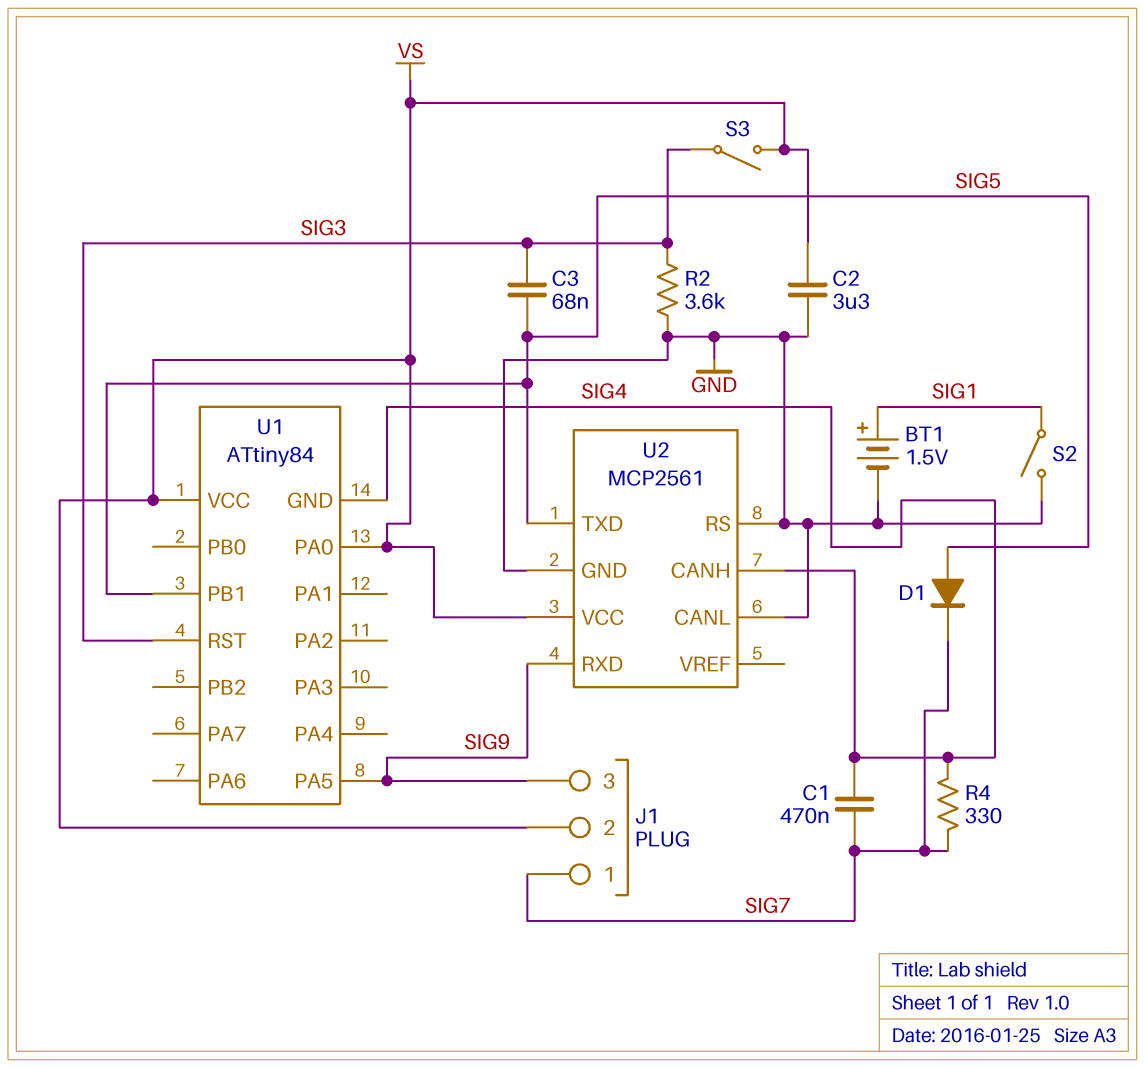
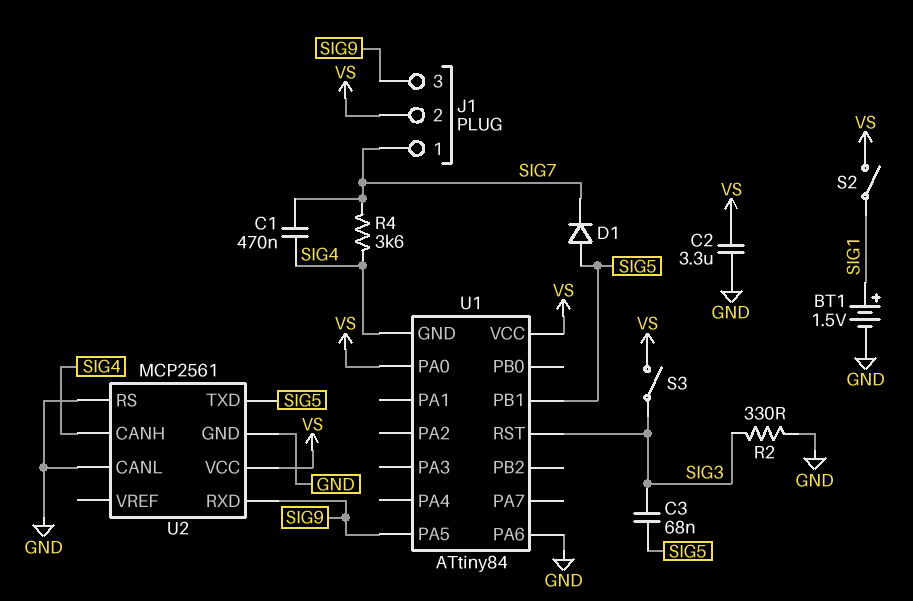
R2: 3.6k (GND, SIG3) -> 330 (GND, SIG3)
R4: 330 (SIG4, SIG7) -> 3.6k (SIG4, SIG7)
S2: switch (GND, SIG1) -> switch (SIG1, VS)
U1 pin PA6: none -> GND

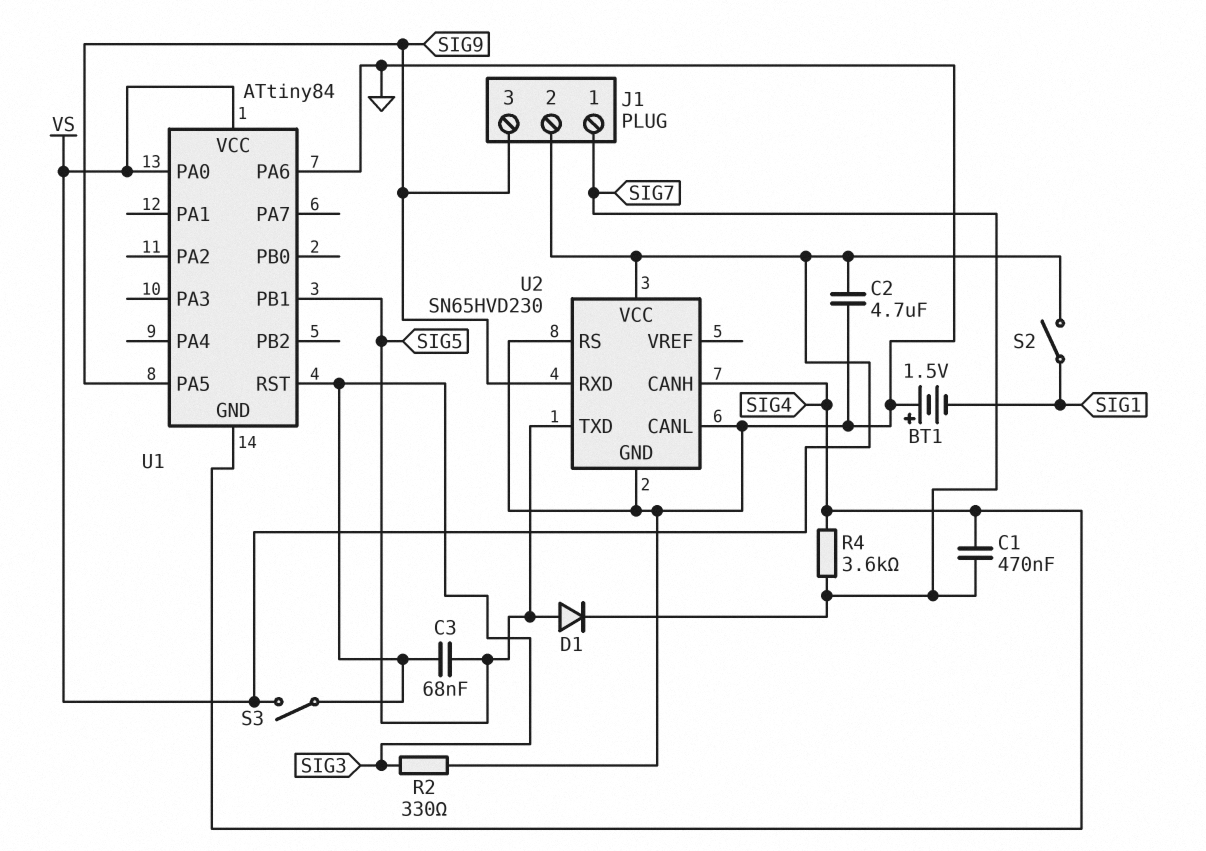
BT1: 1.5V (plus SIG1, minus GND) -> 1.5V (plus GND, minus SIG1)
C2: 3.3uF (GND, VS) -> 4.7uF (GND, VS)
U2: MCP2561 -> SN65HVD230

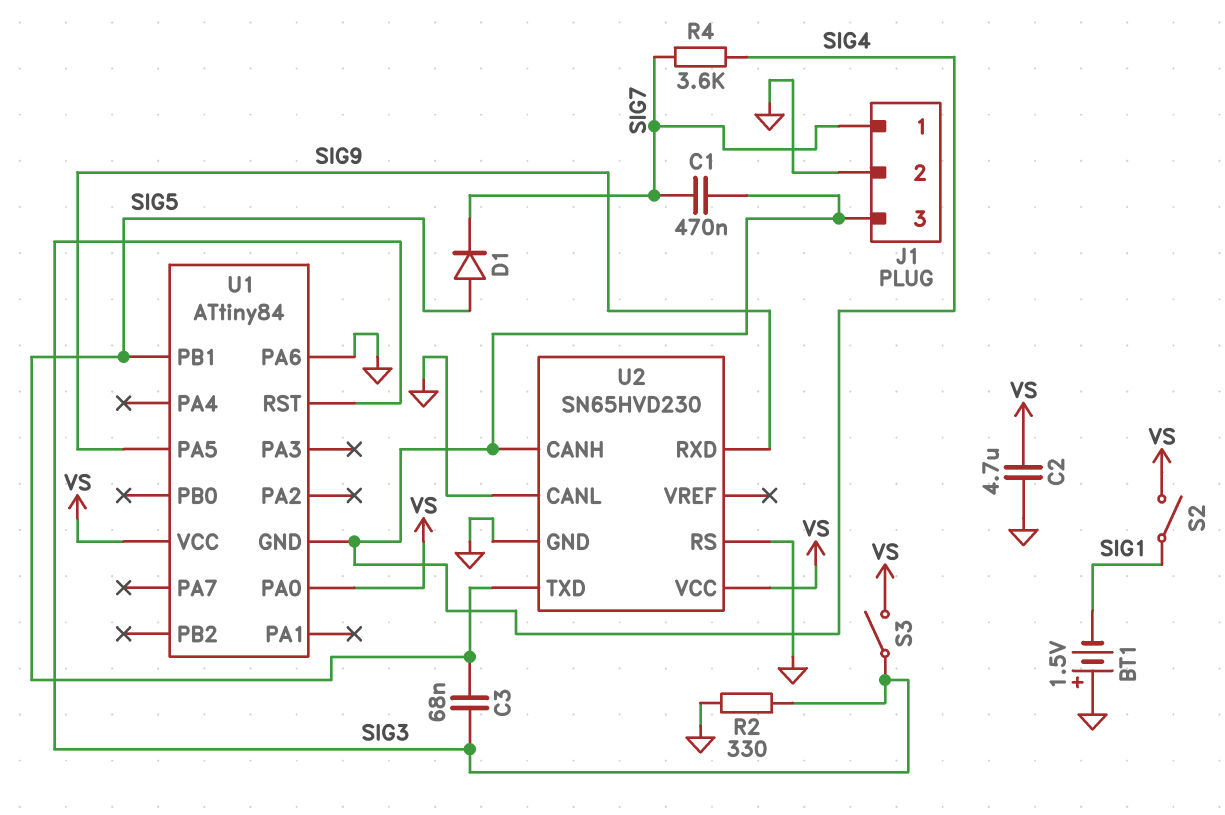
J1 pin 2: VS -> GND
J1 pin 3: SIG9 -> SIG4

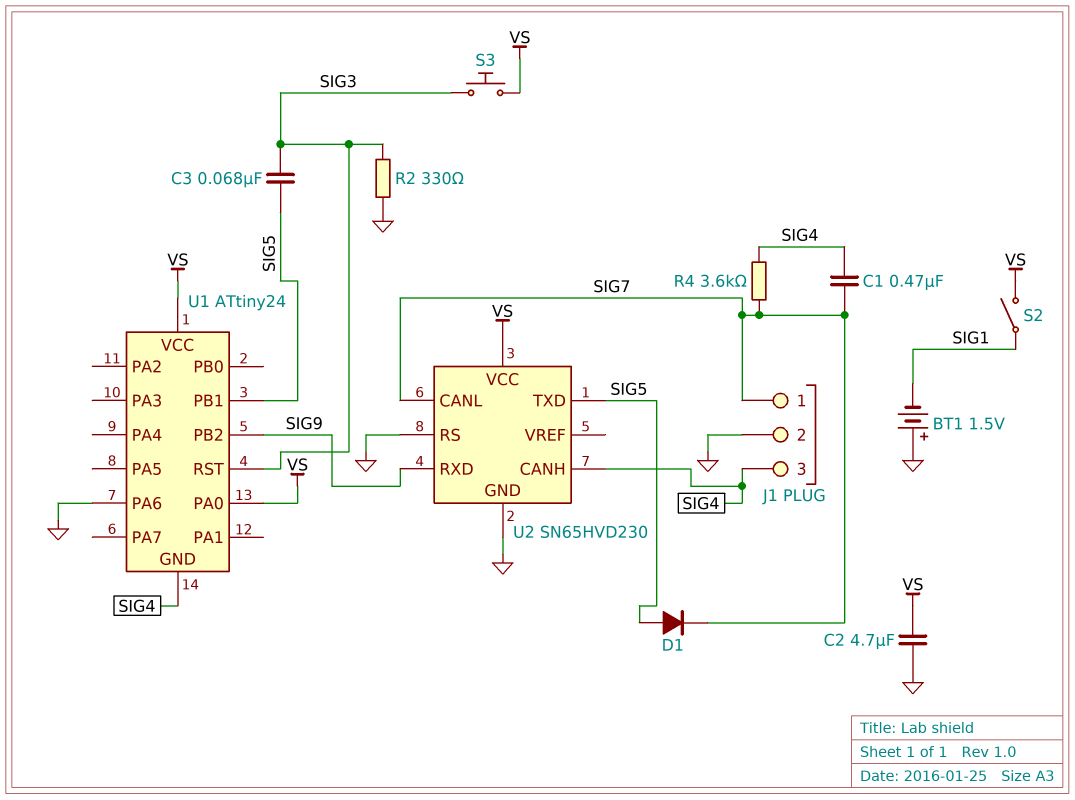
S3: switch (SIG3, VS) -> button (SIG3, VS)
U1: ATtiny84 -> ATtiny24
U1 pin PA5: SIG9 -> none
U1 pin PB2: none -> SIG9
U2 pin CANL: GND -> SIG7

